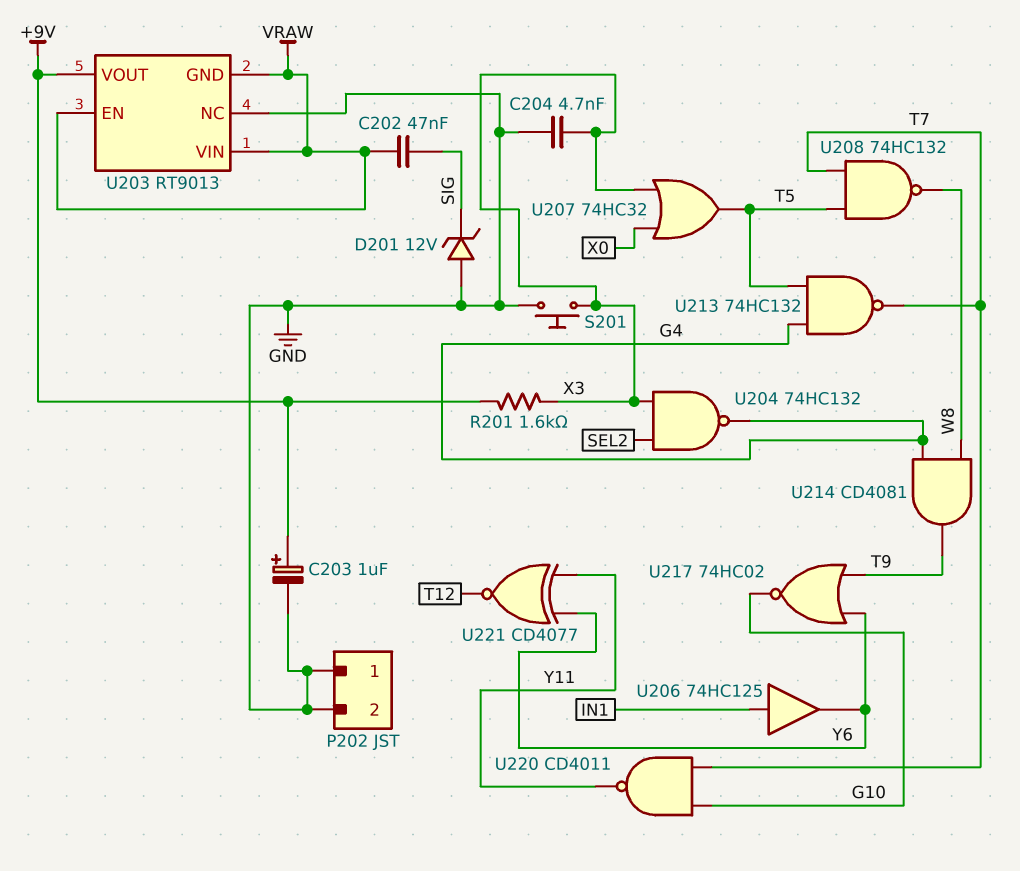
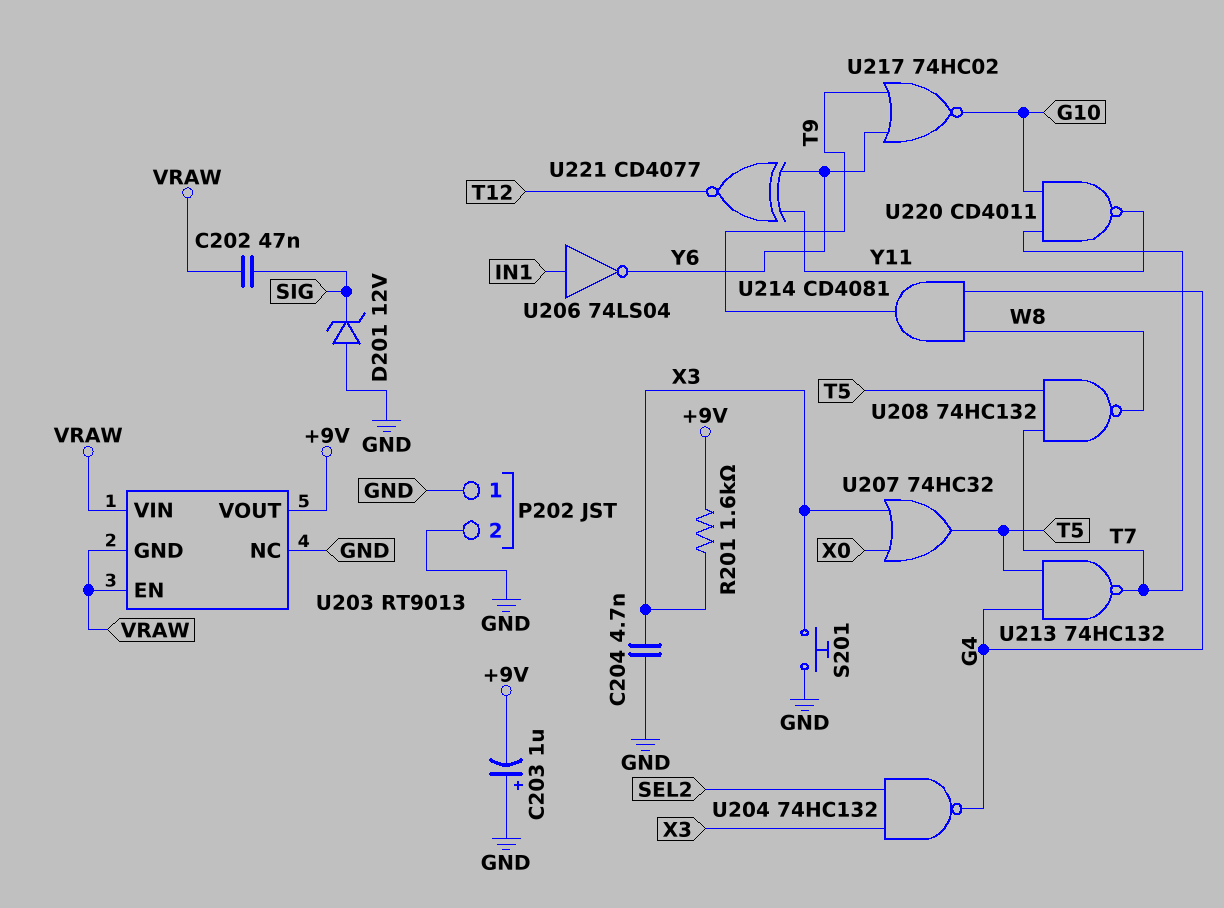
C203: 1uF (plus +9V, minus GND) -> 1uF (plus GND, minus +9V)
U206: buffer 74HC125 (in IN1, out Y6) -> NOT 74LS04 (in IN1, out Y6)

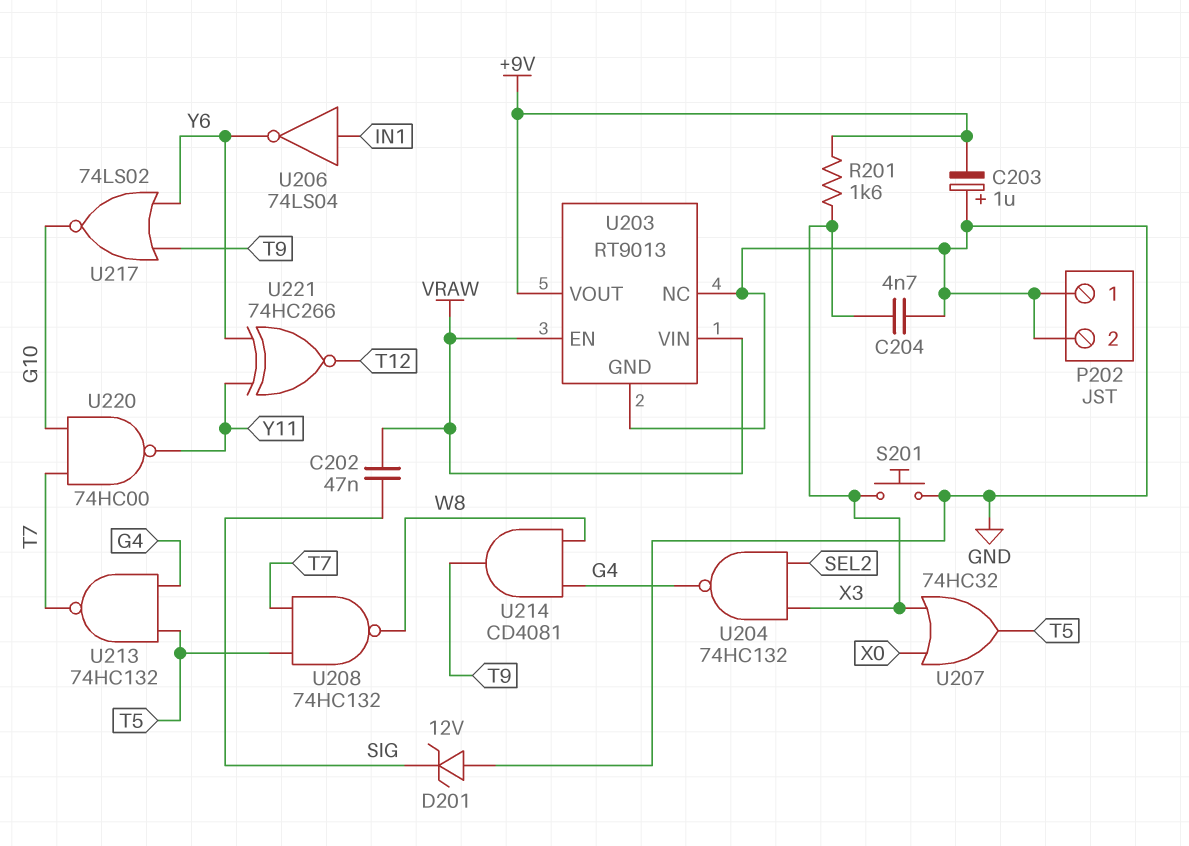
U203 pin GND: VRAW -> GND
U217: NOR 74HC02 (in T9, in Y6, out G10) -> NOR 74LS02 (in T9, in Y6, out G10)
U220: NAND CD4011 (in G10, in T7, out Y11) -> NAND 74HC00 (in G10, in T7, out Y11)
U221: XNOR CD4077 (in Y6, in Y11, out T12) -> XNOR 74HC266 (in Y6, in Y11, out T12)

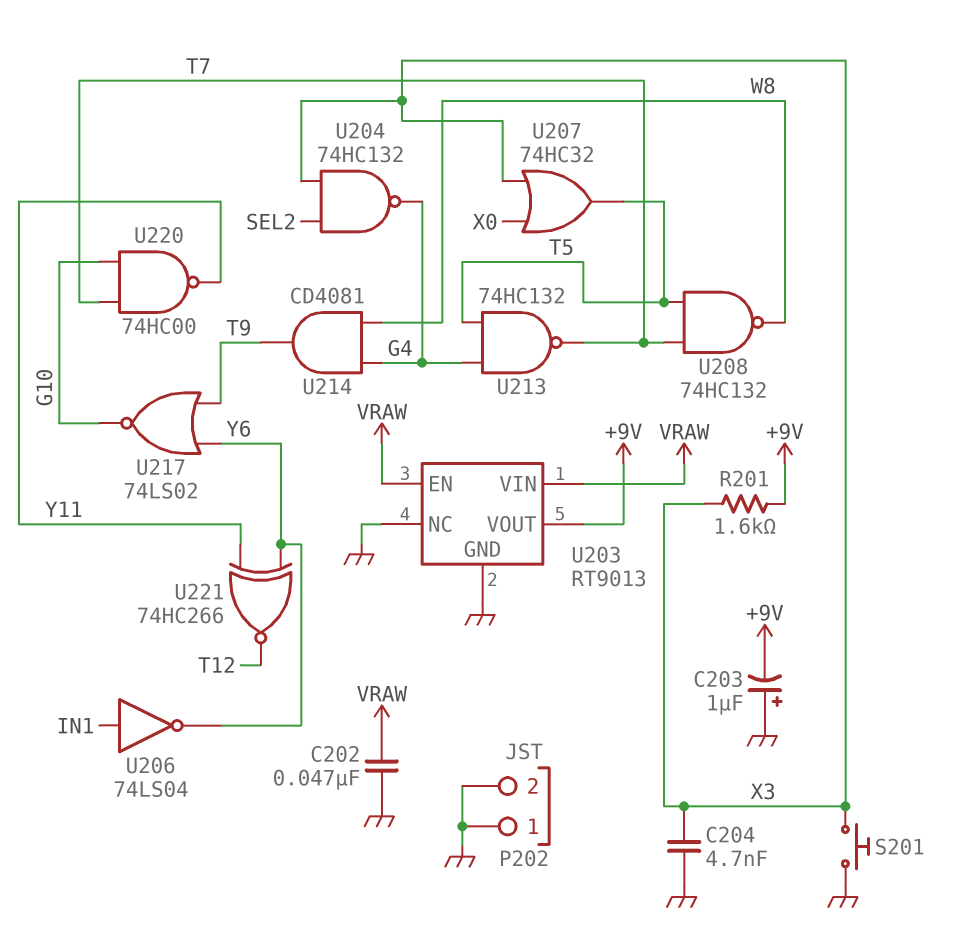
C202: 47nF (SIG, VRAW) -> 47nF (GND, VRAW)
D201: zener 12V (A GND, K SIG) -> none

